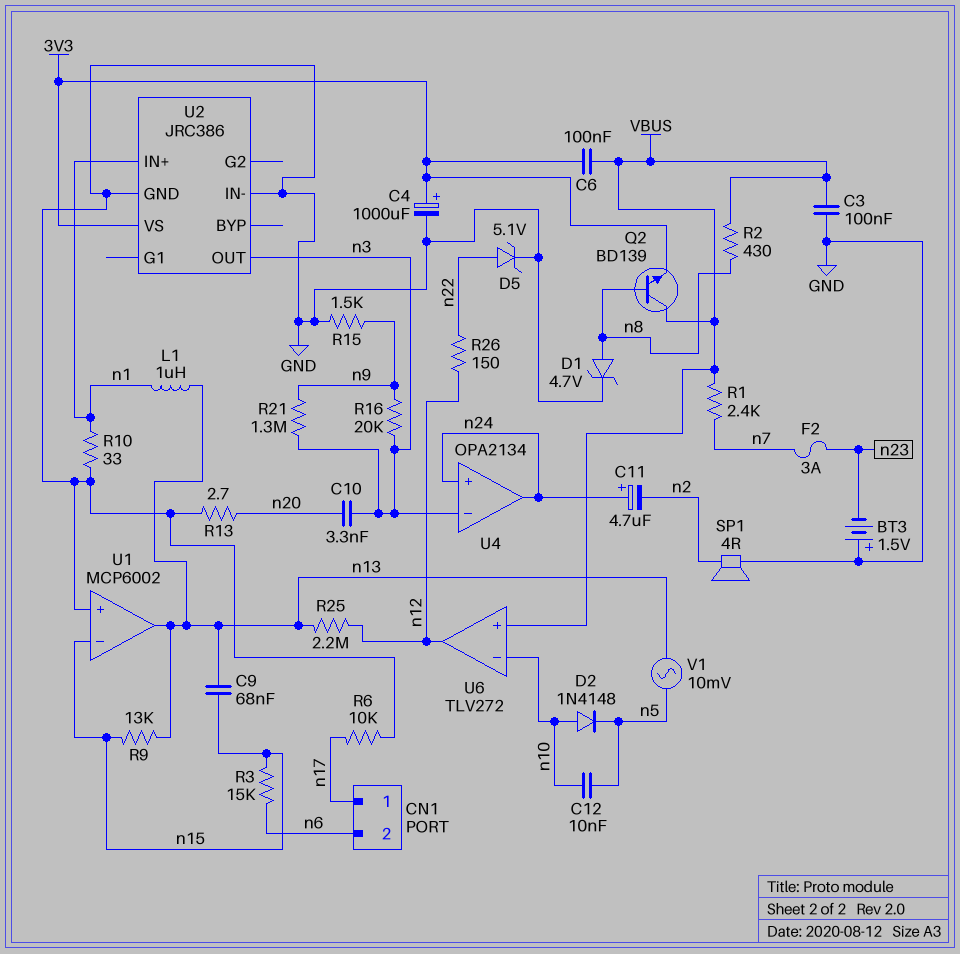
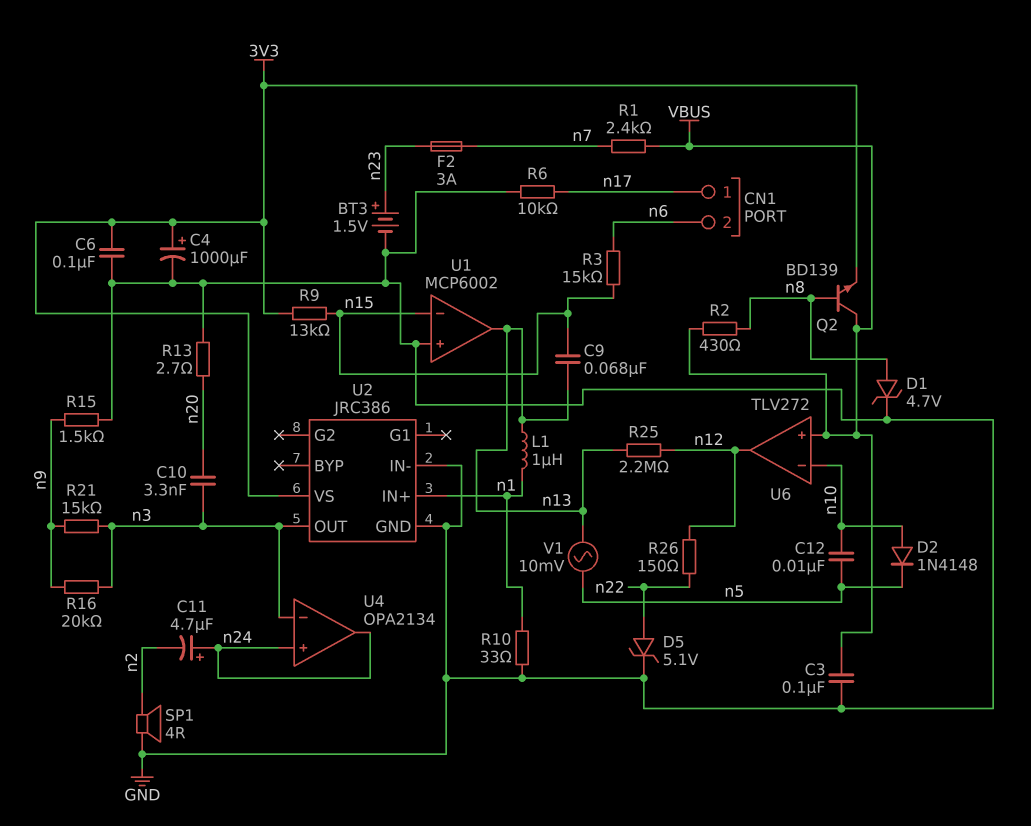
BT3: 1.5V (plus GND, minus n23) -> 1.5V (plus n23, minus GND)
C6: 100nF (3V3, VBUS) -> 100nF (3V3, GND)
R9: 13k (n13, n15) -> 13k (3V3, n15)
R21: 1.3M (n3, n9) -> 15k (n3, n9)

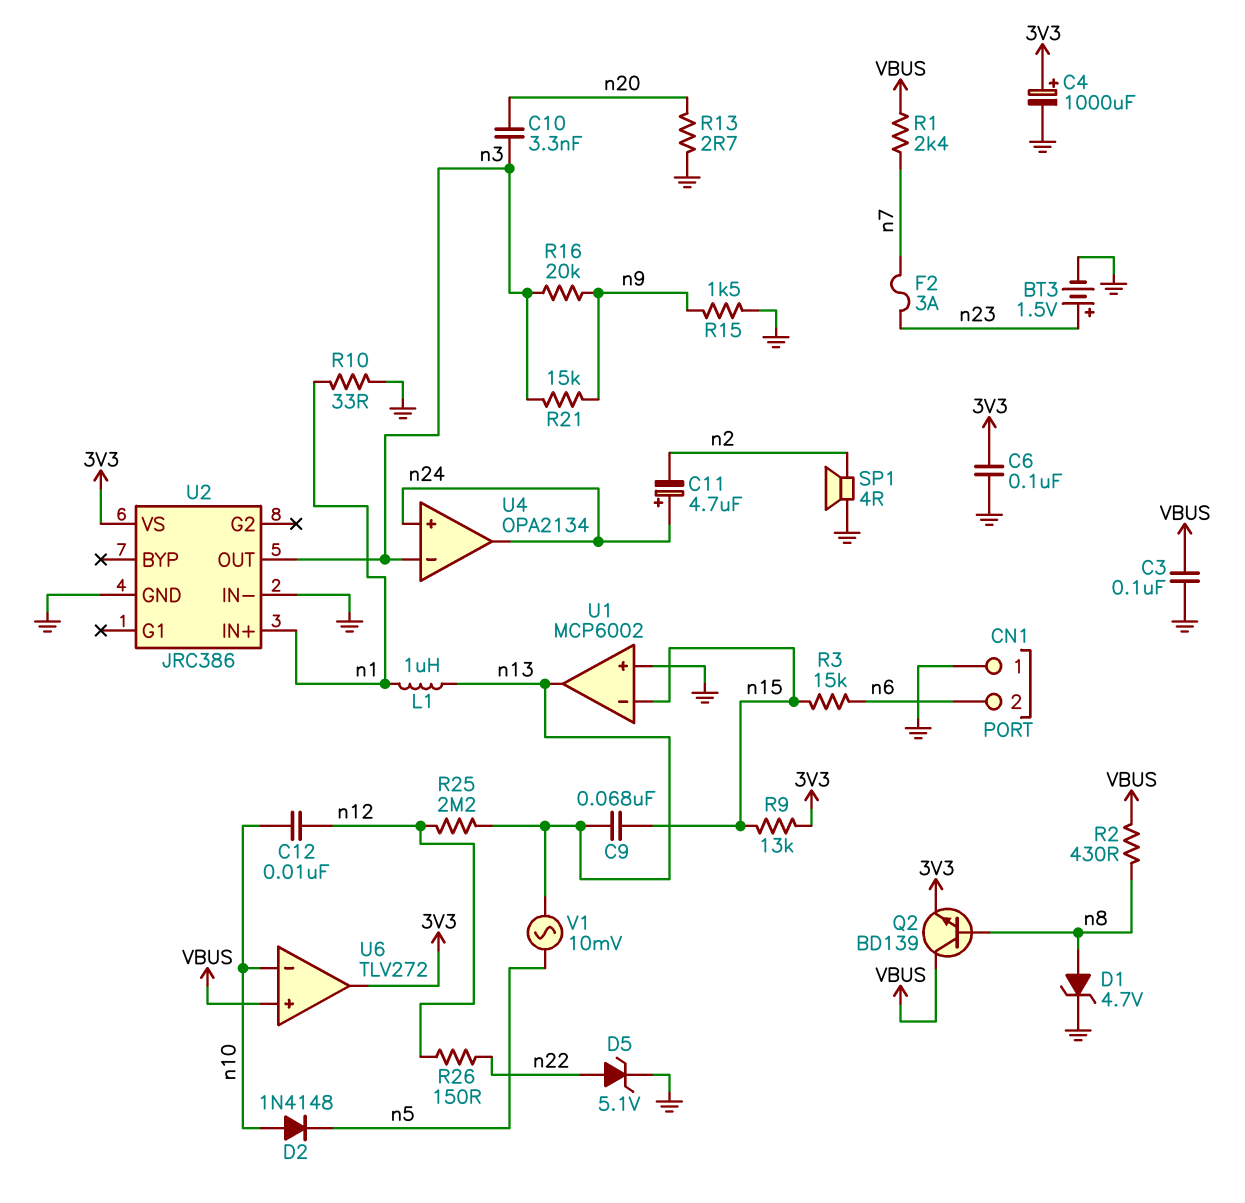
C12: 10nF (n5, n10) -> 10nF (n10, n12)
CN1 pin 1: n17 -> GND
R6: 10k (GND, n17) -> none
U6 pin out: n12 -> 3V3

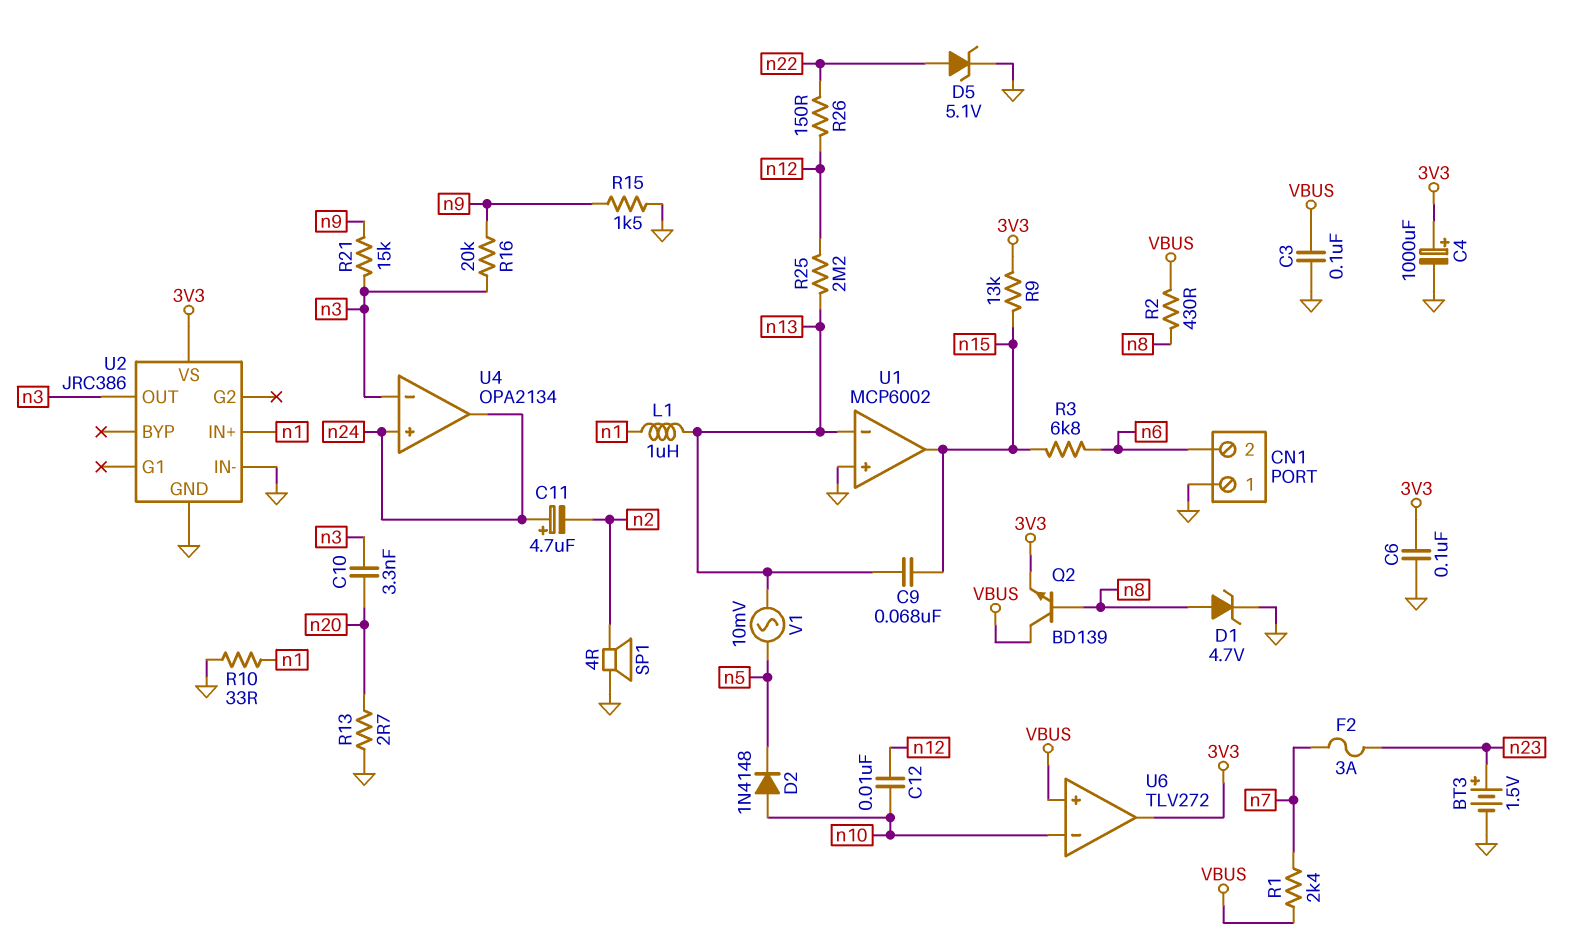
R3: 15k (n6, n15) -> 6.8k (n6, n15)
U1 pin in-: n15 -> n13
U1 pin out: n13 -> n15

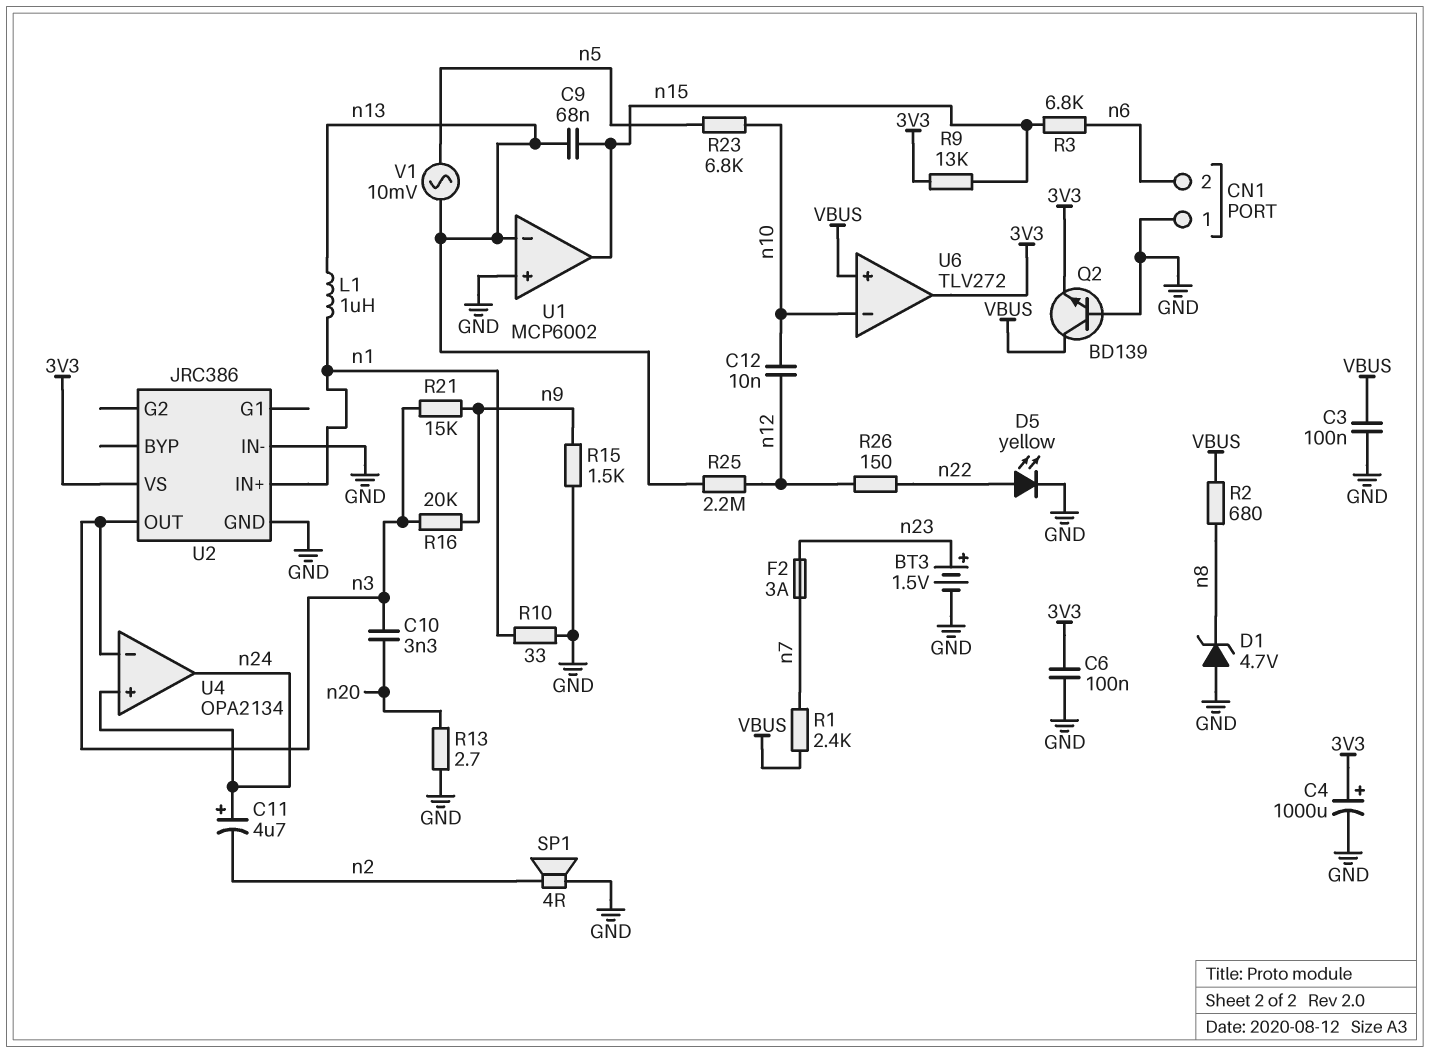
D1: zener 4.7V (A n8, K GND) -> zener 4.7V (A GND, K n8)
D2: diode 1N4148 (A n10, K n5) -> none
D5: zener 5.1V (A n22, K GND) -> LED yellow (A n22, K GND)
Q2: NPN BD139 (B n8, C VBUS, E 3V3) -> NPN BD139 (B GND, C VBUS, E 3V3)
R2: 430 (VBUS, n8) -> 680 (VBUS, n8)
R23: none -> 6.8k (n5, n10)

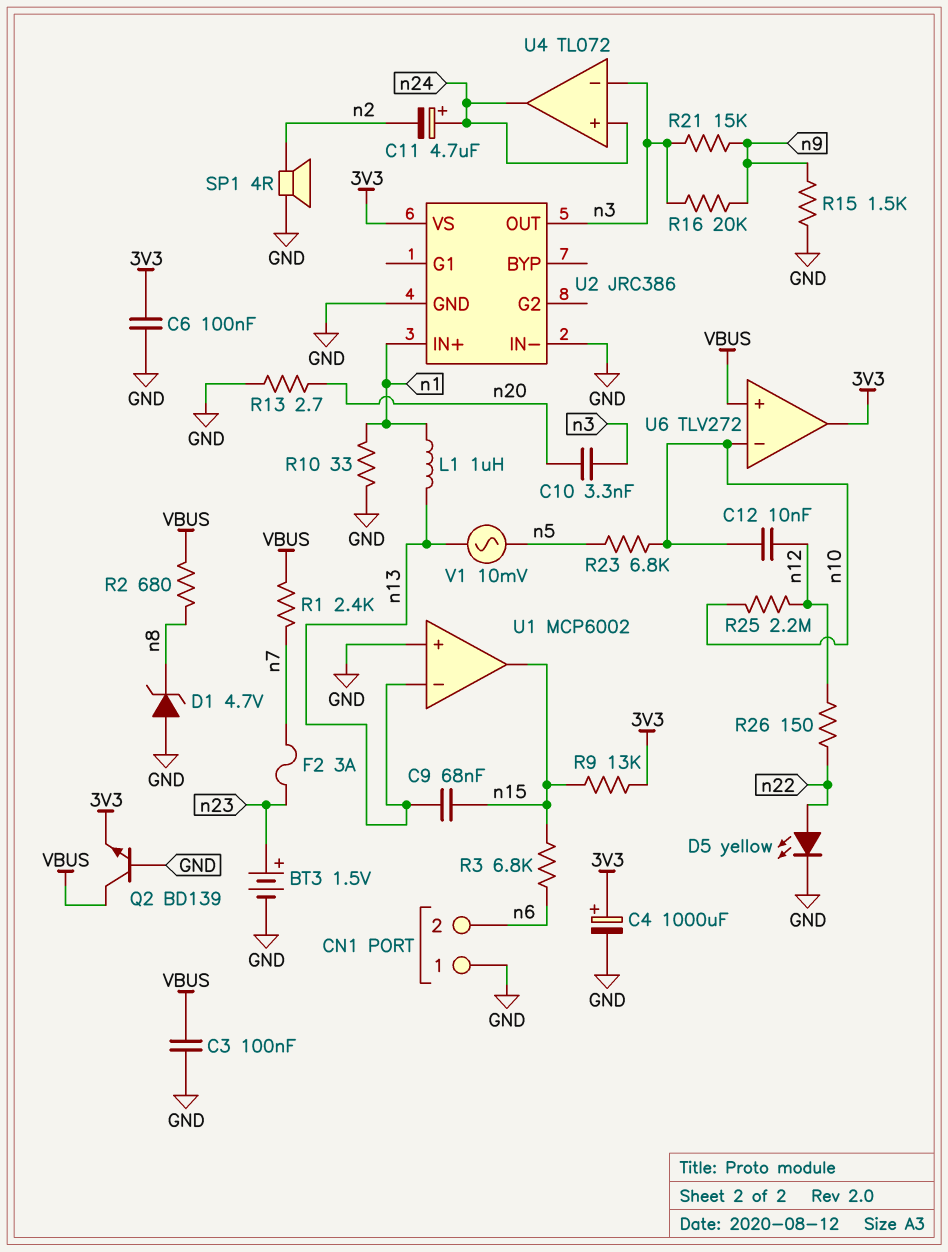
R25: 2.2M (n12, n13) -> 2.2M (n10, n12)
U4: OPA2134 -> TL072

